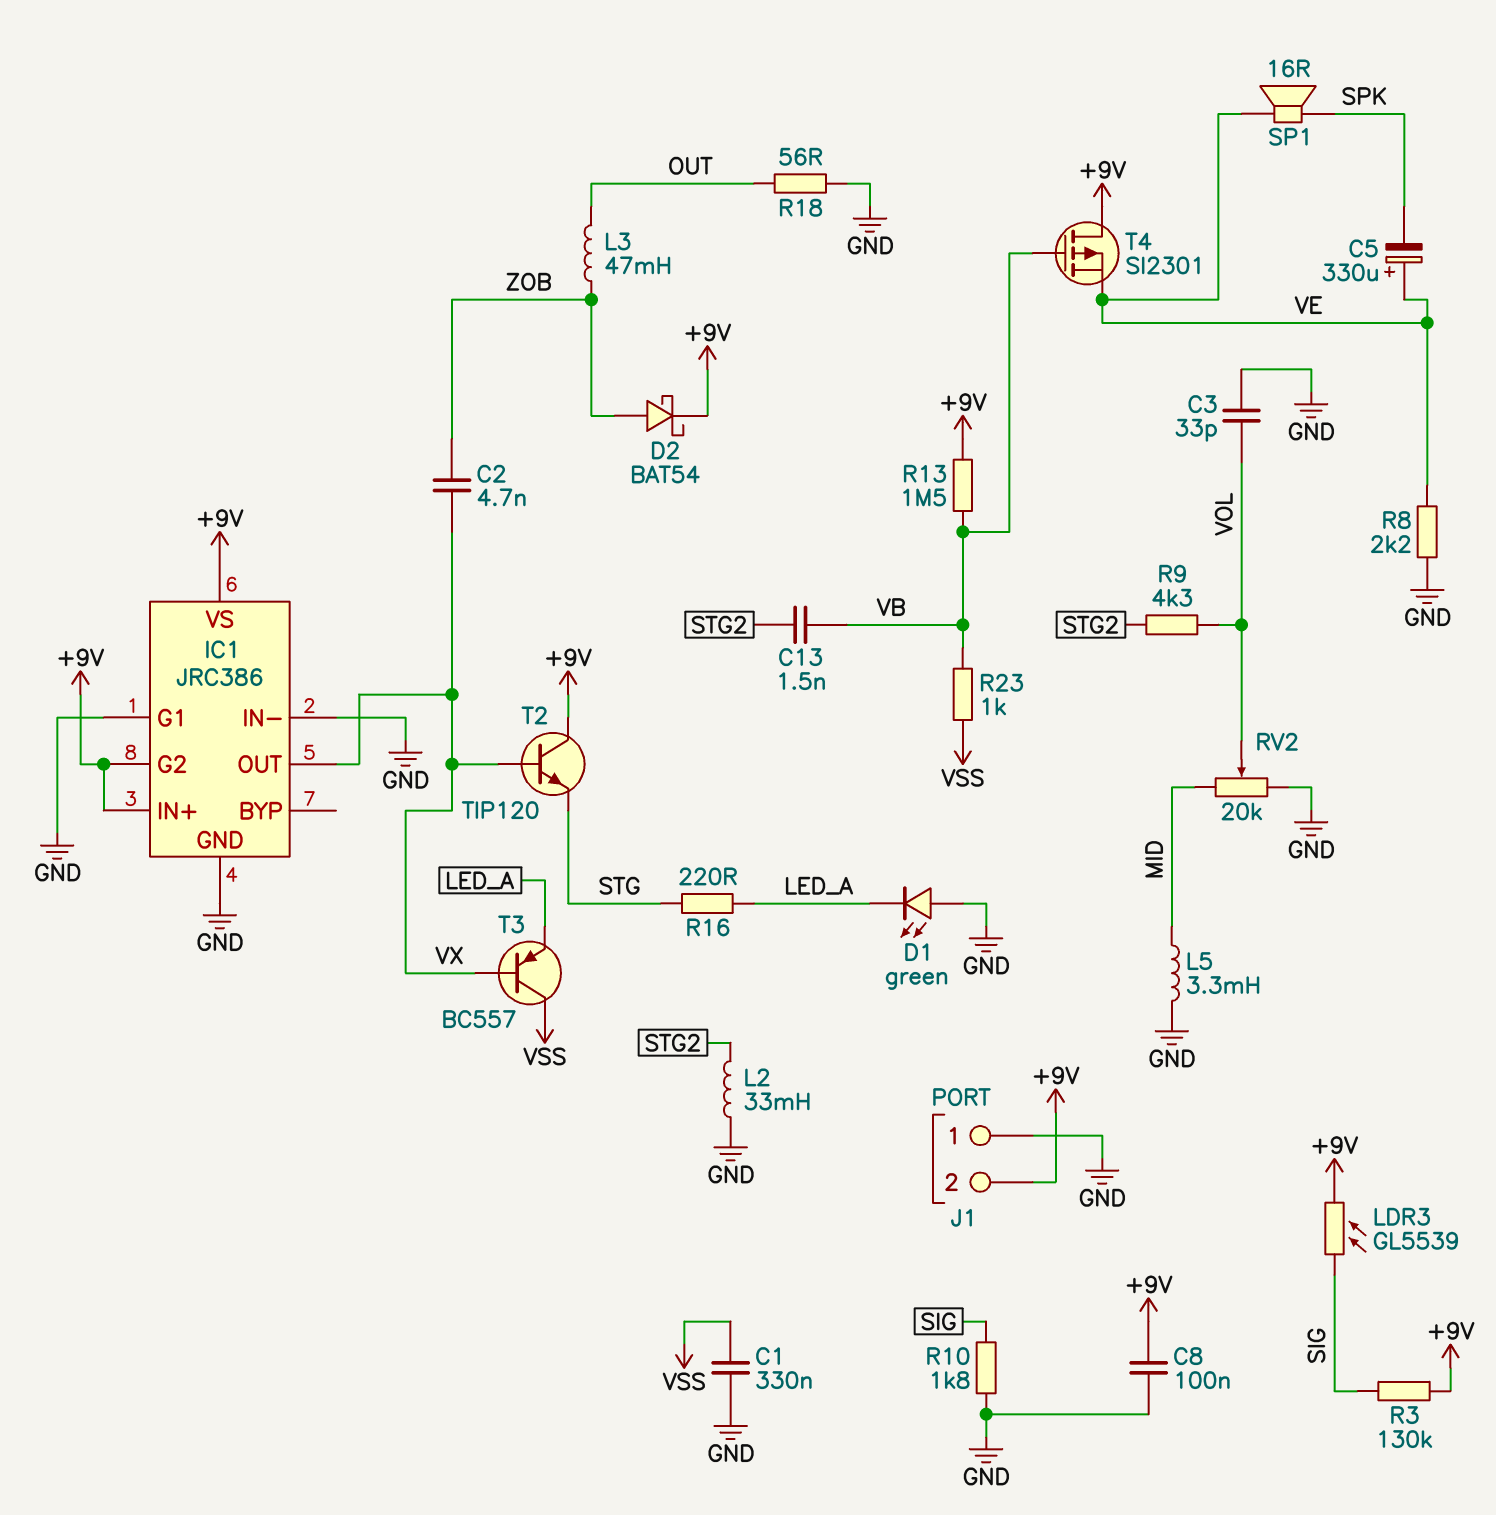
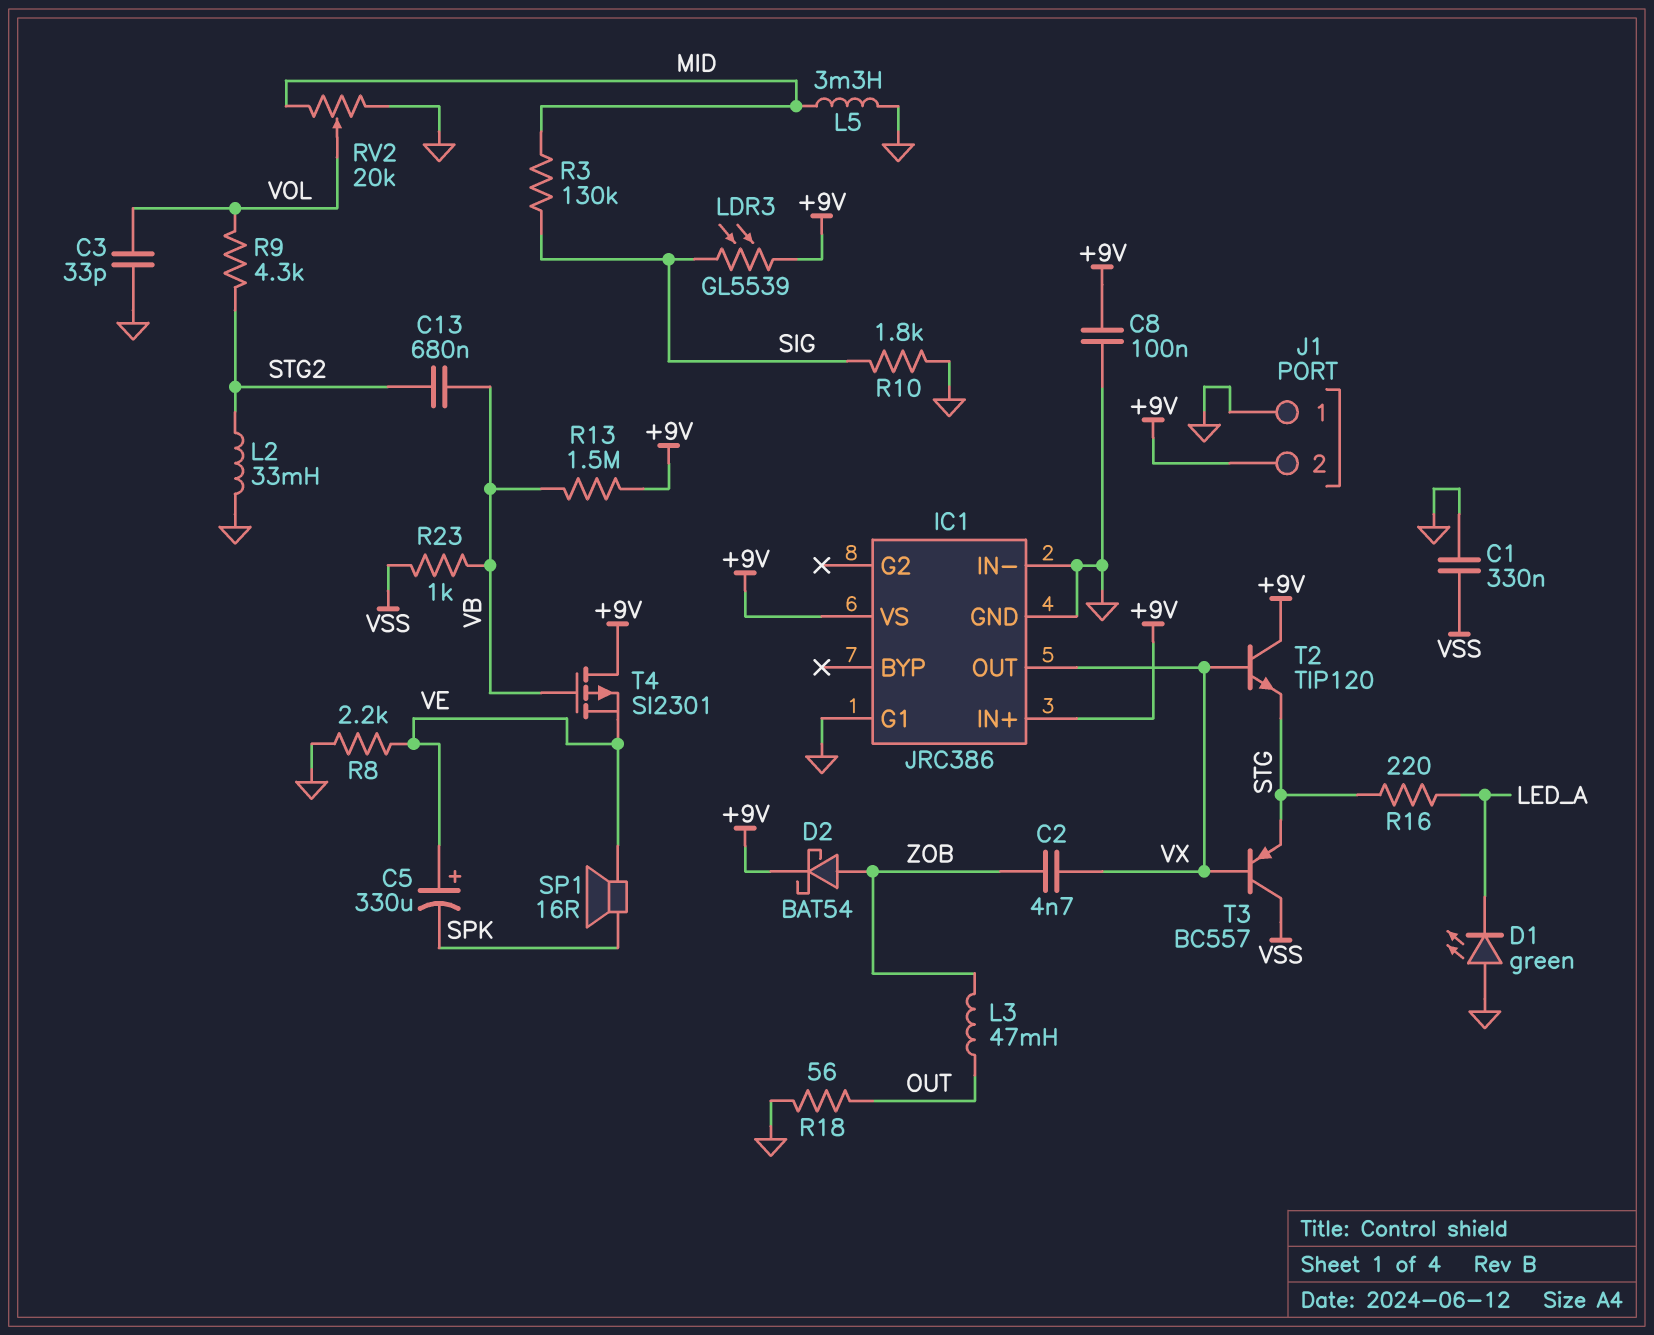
C13: 1.5nF (STG2, VB) -> 680nF (STG2, VB)
IC1 pin G2: +9V -> none
R3: 130k (+9V, SIG) -> 130k (MID, SIG)
T3: PNP BC557 (B VX, C VSS, E LED_A) -> PNP BC557 (B VX, C VSS, E STG)

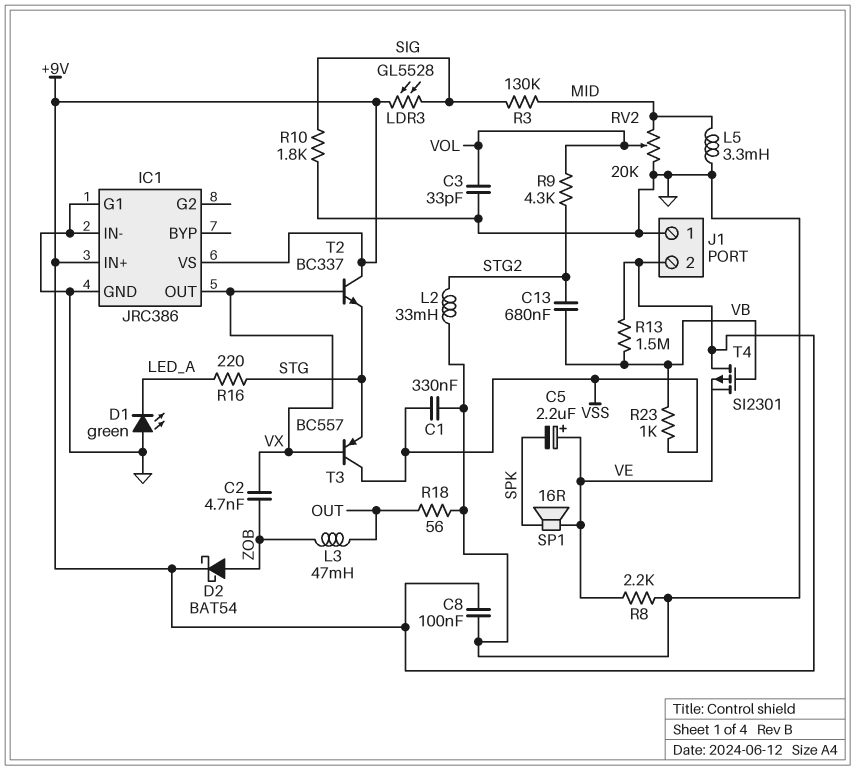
C5: 330uF (plus VE, minus SPK) -> 2.2uF (plus VE, minus SPK)
LDR3: GL5539 (+9V, SIG) -> GL5528 (+9V, SIG)
T2: NPN TIP120 (B VX, C +9V, E STG) -> NPN BC337 (B VX, C +9V, E STG)

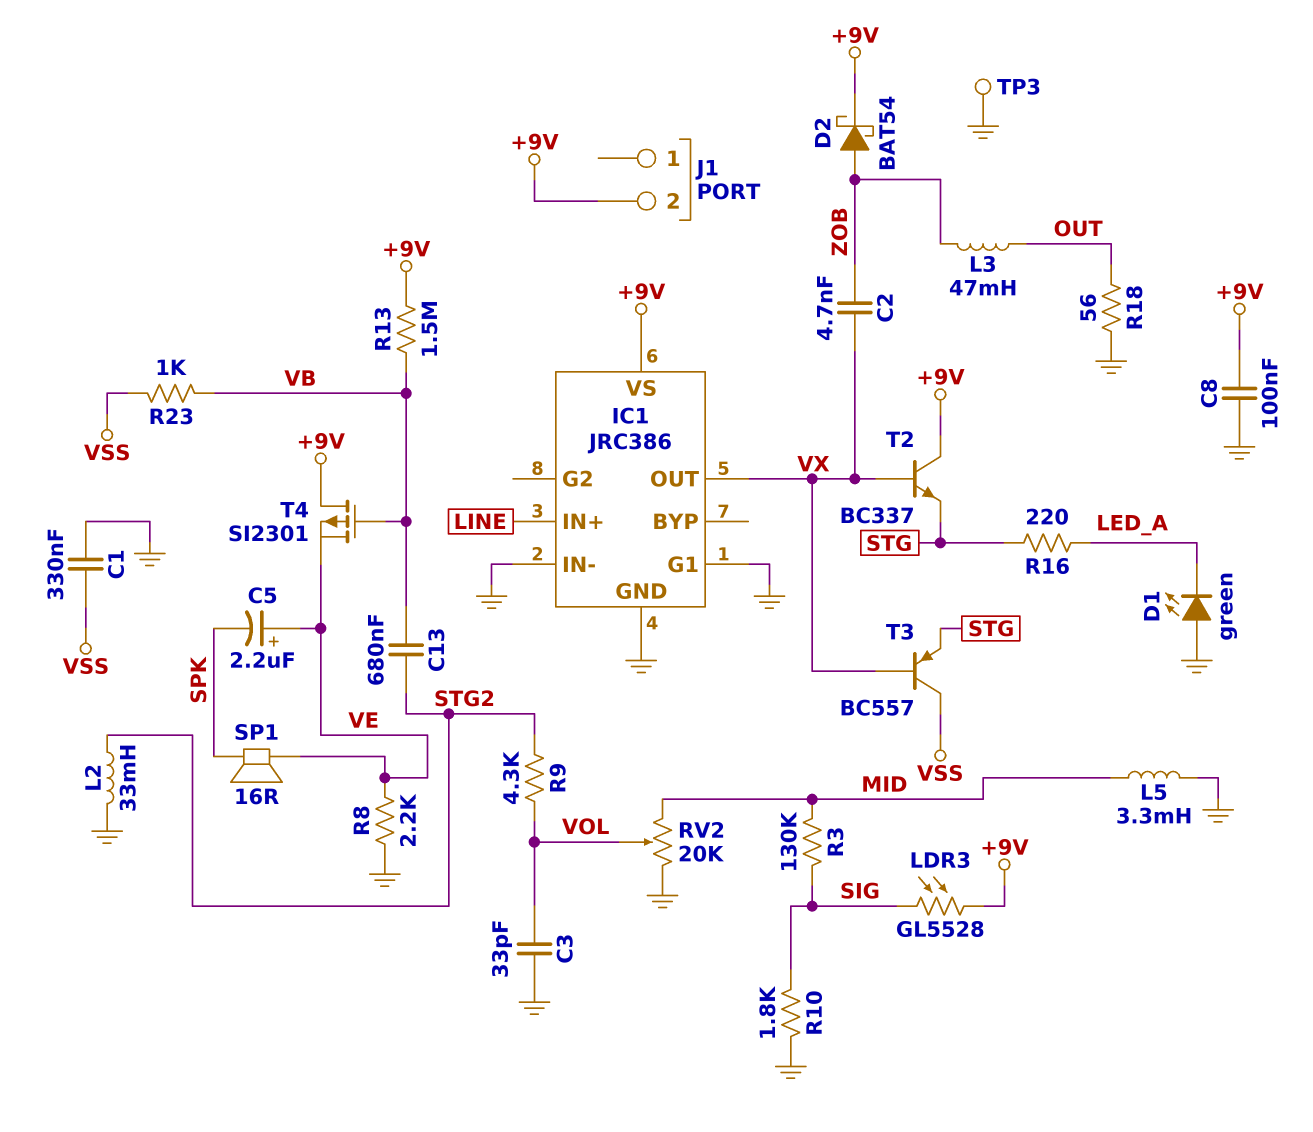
IC1 pin IN+: +9V -> LINE
J1 pin 1: GND -> none
TP3: none -> test point (GND)

